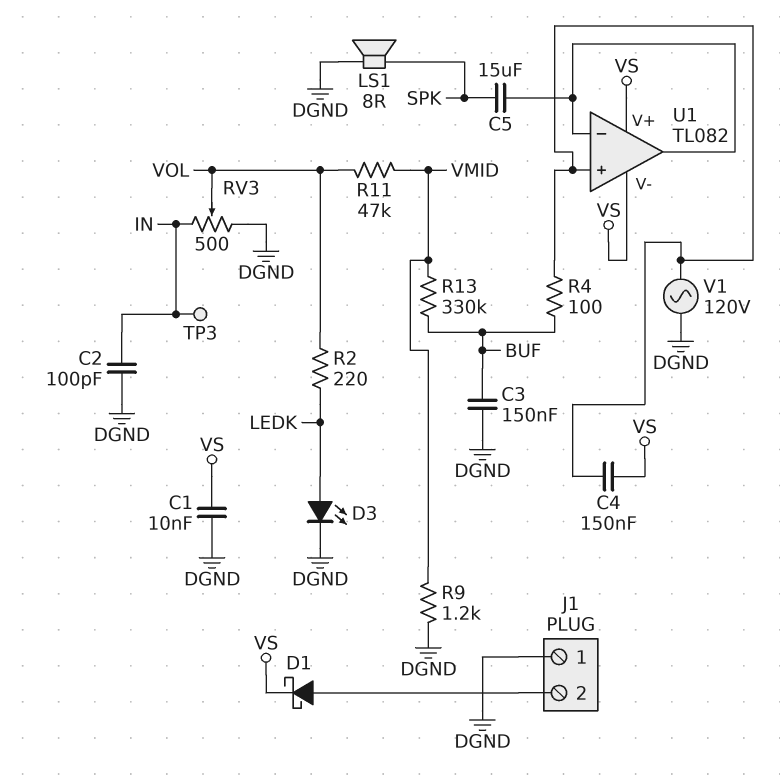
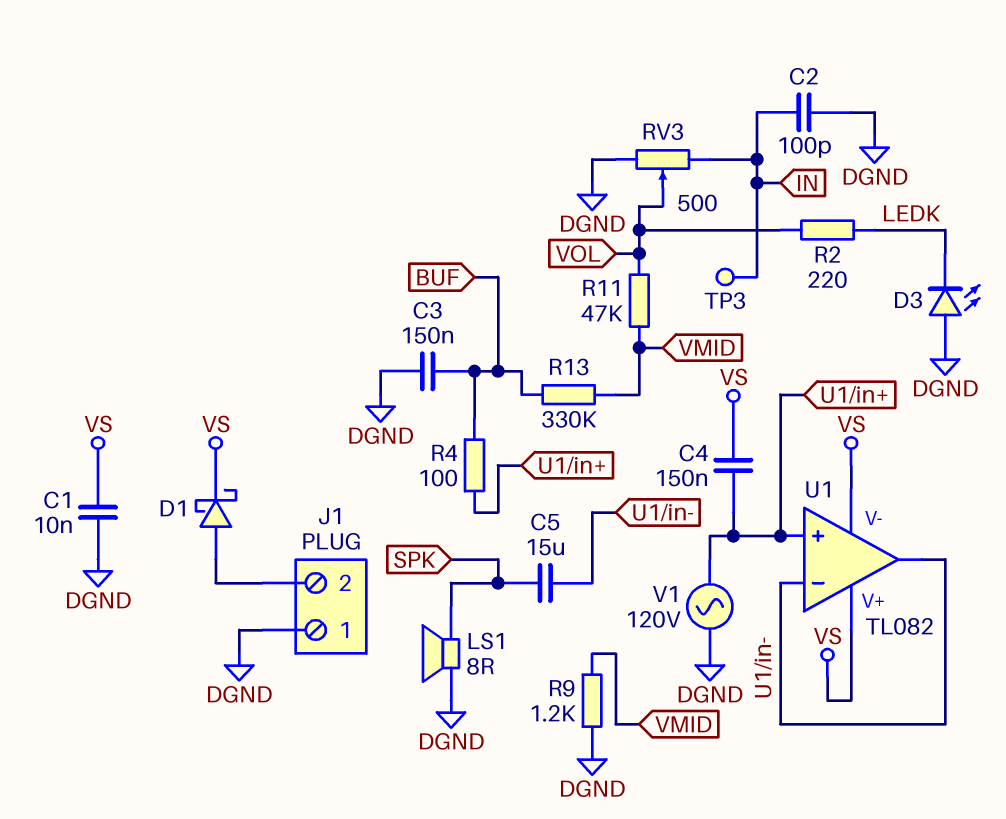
D3: LED (A LEDK, K DGND) -> LED (A DGND, K LEDK)

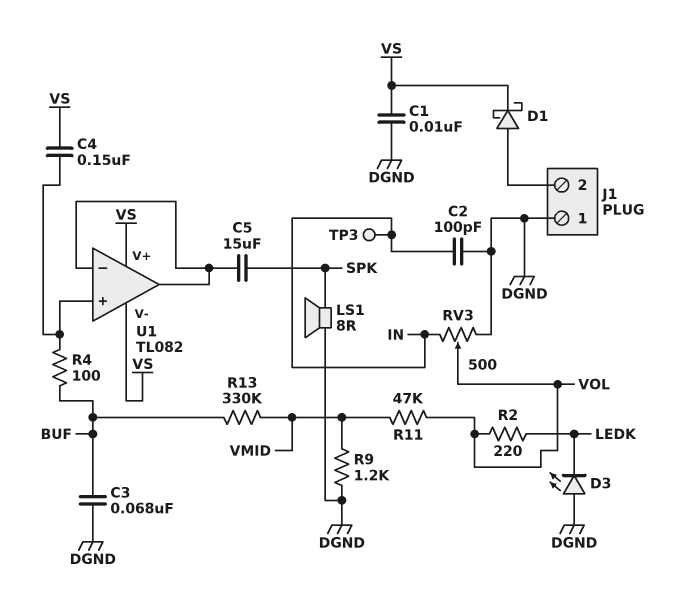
C3: 150nF (BUF, DGND) -> 68nF (BUF, DGND)
V1: AC 120V (DGND, U1/in+) -> none

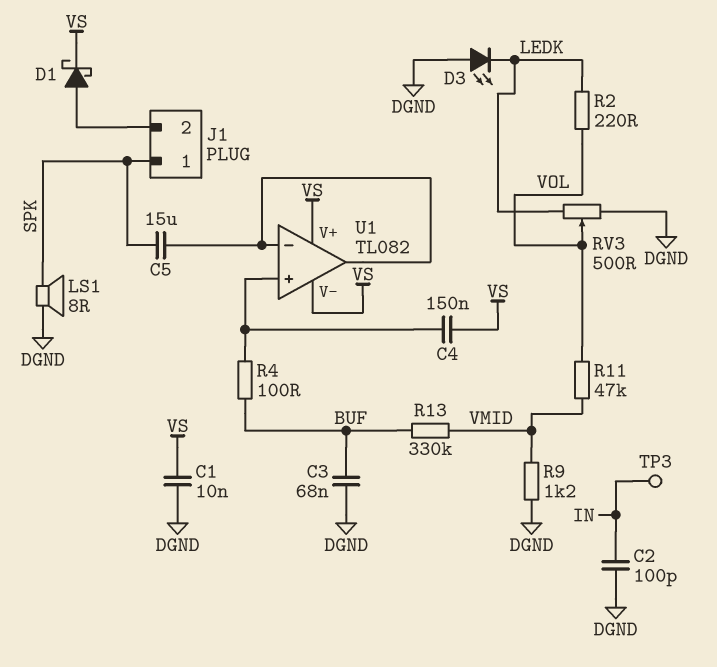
J1 pin 1: DGND -> SPK
RV3: 500 (DGND, IN, wiper VOL) -> 500 (DGND, LEDK, wiper VOL)

